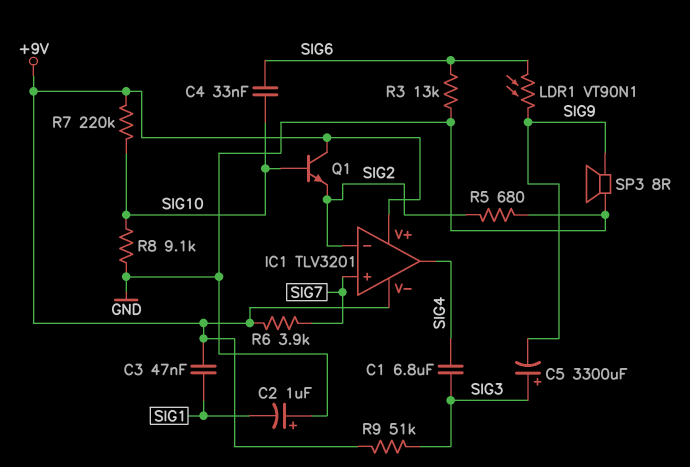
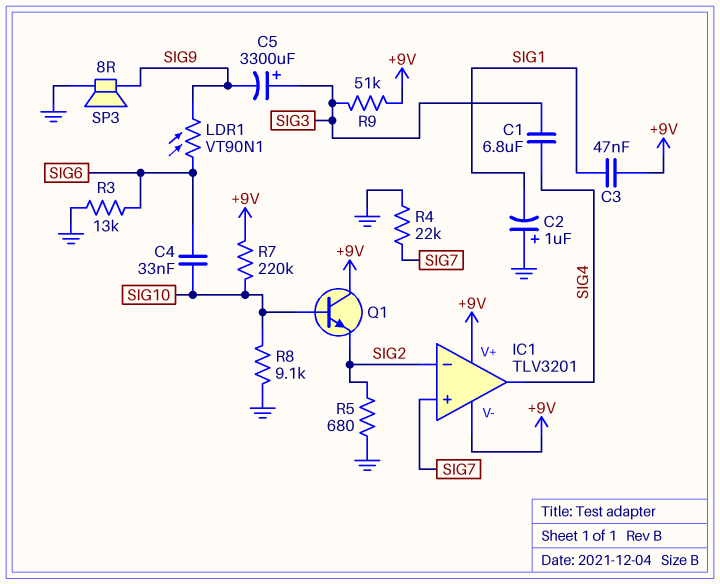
R4: none -> 22k (GND, SIG7)
R6: 3.9k (+9V, SIG7) -> none

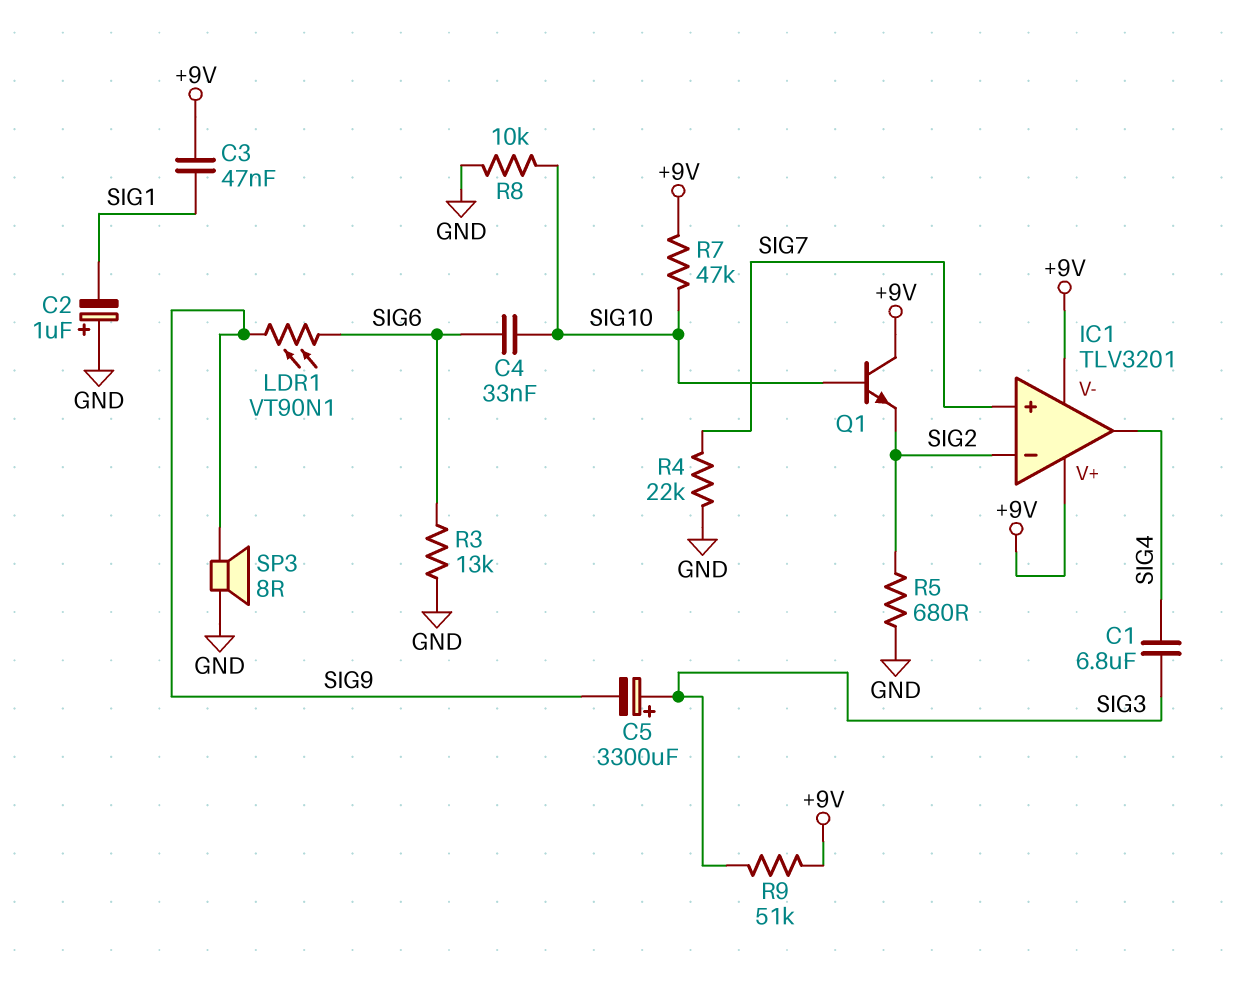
R7: 220k (+9V, SIG10) -> 47k (+9V, SIG10)
R8: 9.1k (GND, SIG10) -> 10k (GND, SIG10)

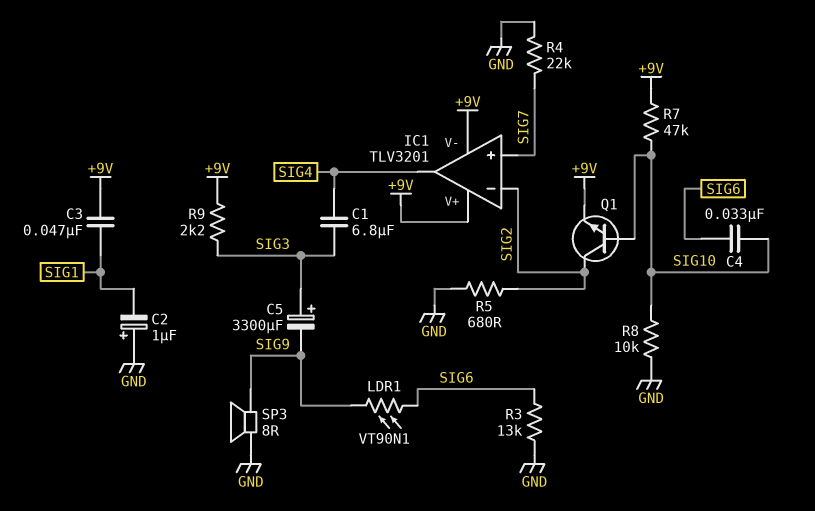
Q1: NPN (B SIG10, C +9V, E SIG2) -> NPN (B SIG10, C SIG2, E +9V)
R9: 51k (+9V, SIG3) -> 2.2k (+9V, SIG3)

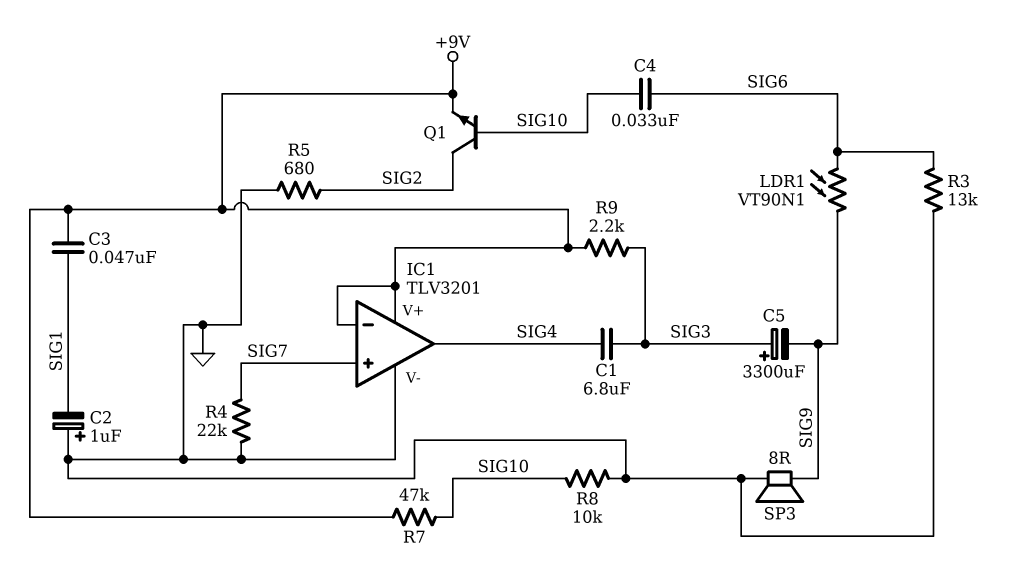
IC1 pin V-: +9V -> GND
IC1 pin in-: SIG2 -> +9V

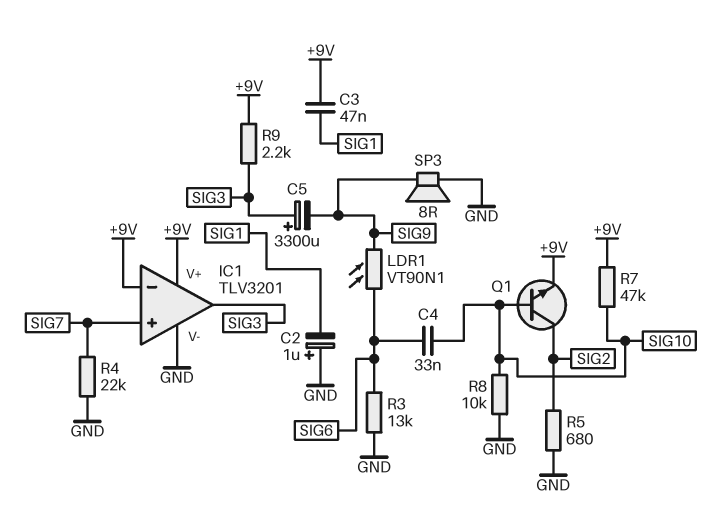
C1: 6.8uF (SIG3, SIG4) -> none
IC1 pin out: SIG4 -> SIG3

